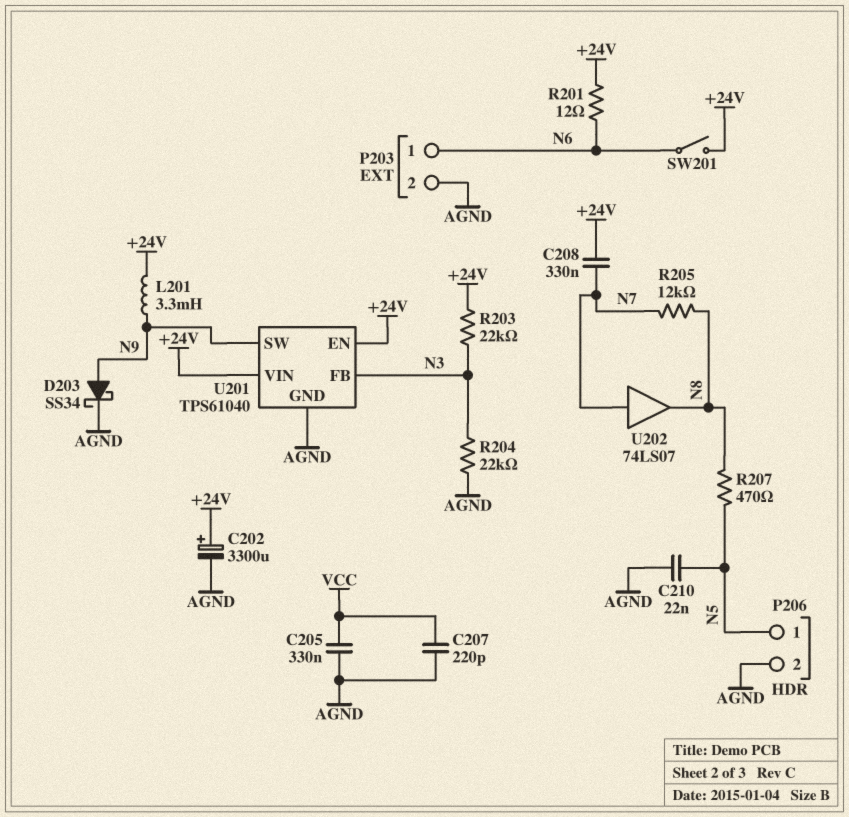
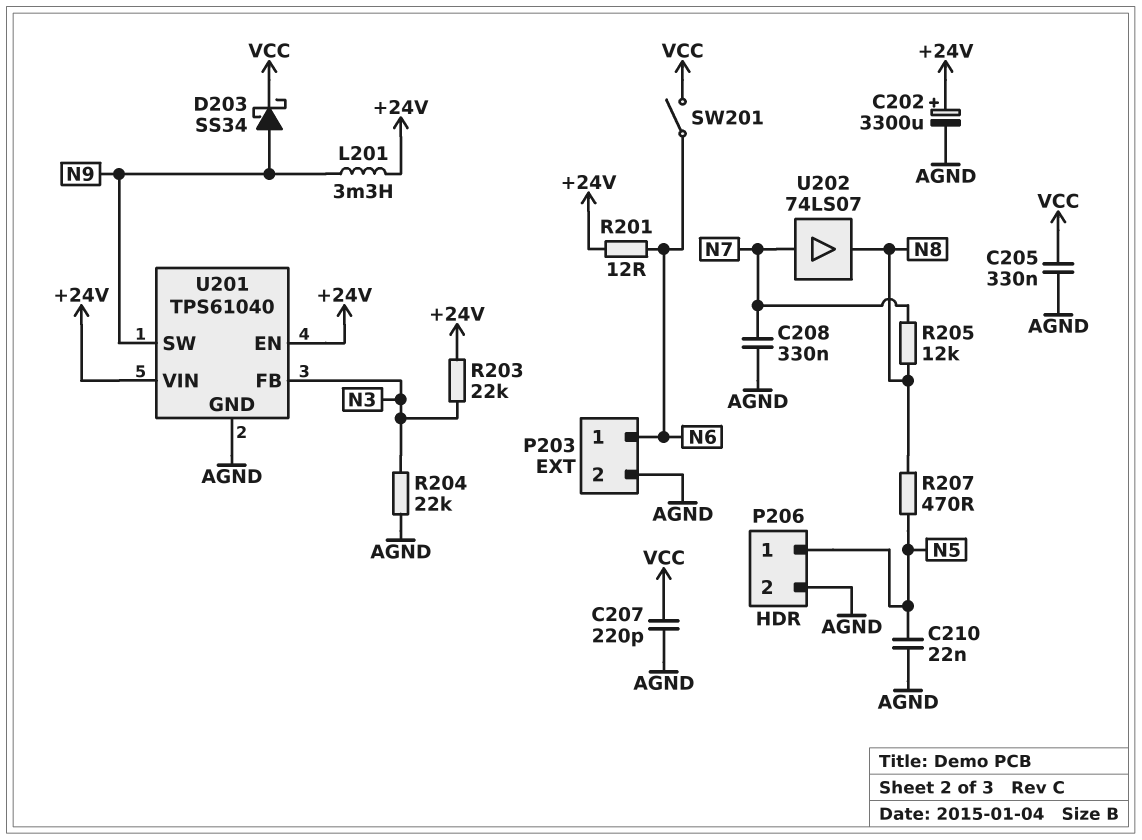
C208: 330nF (+24V, N7) -> 330nF (AGND, N7)
D203: schottky SS34 (A N9, K AGND) -> schottky SS34 (A N9, K VCC)
SW201: switch (+24V, N6) -> switch (N6, VCC)

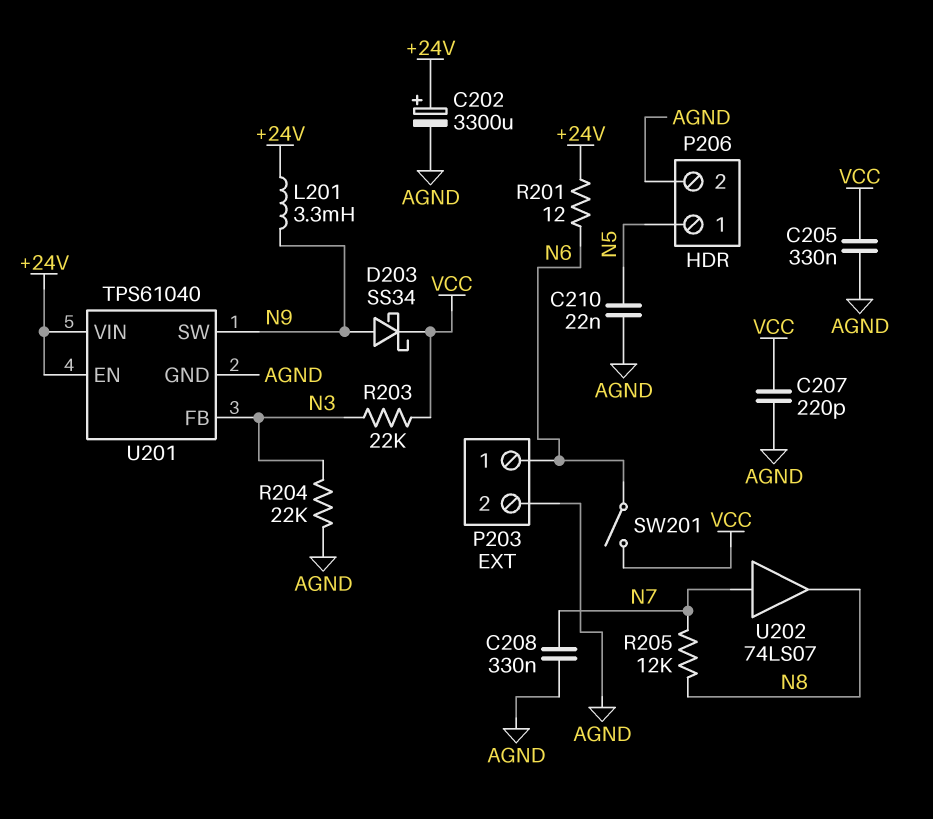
R203: 22k (+24V, N3) -> 22k (N3, VCC)
R207: 470 (N5, N8) -> none

